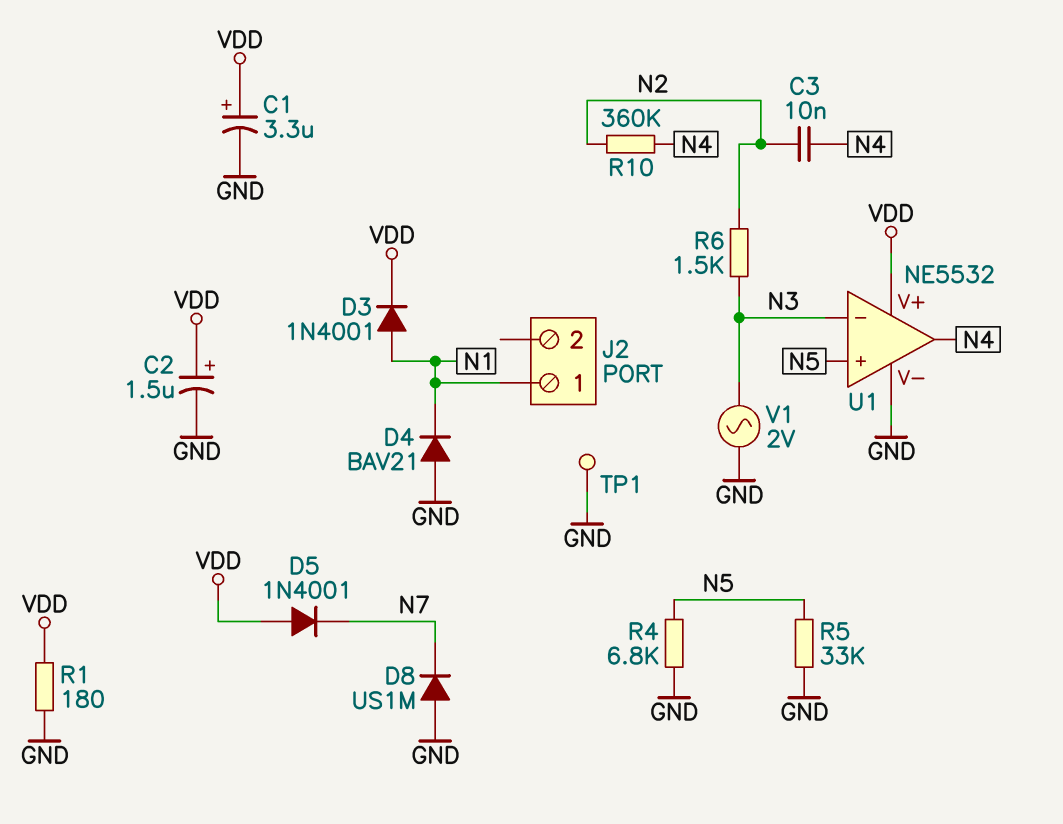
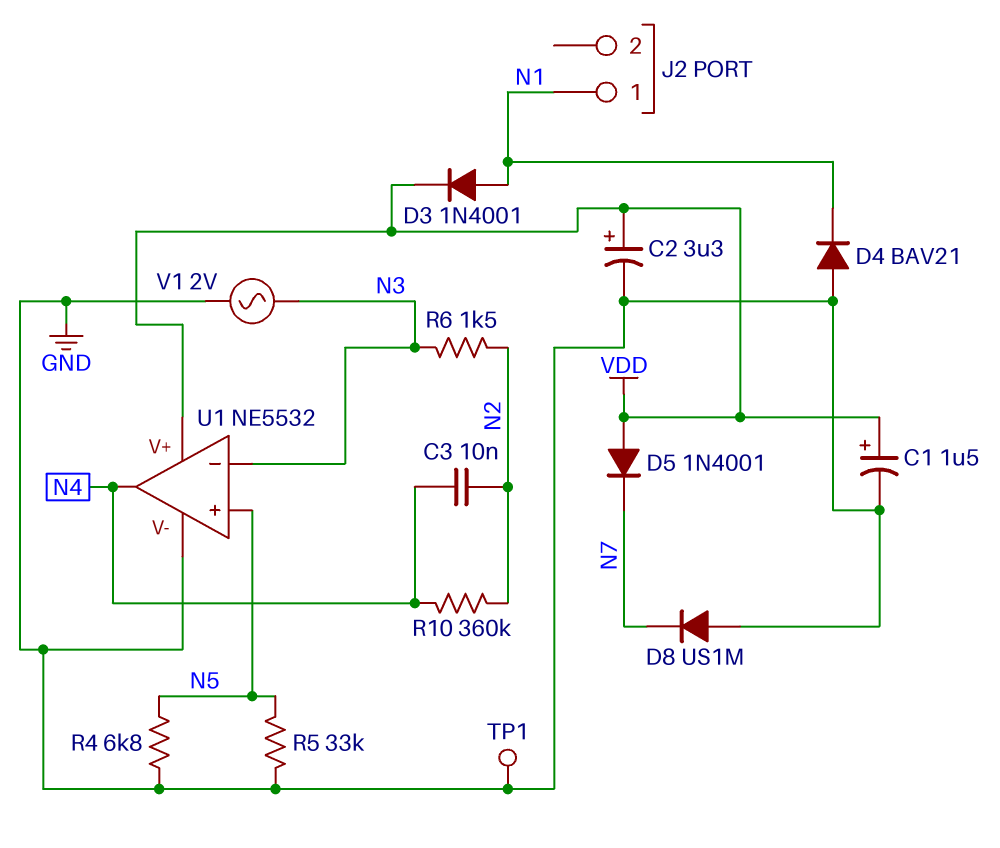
C1: 3.3uF (plus VDD, minus GND) -> 1.5uF (plus VDD, minus GND)
C2: 1.5uF (plus VDD, minus GND) -> 3.3uF (plus VDD, minus GND)
R1: 180 (GND, VDD) -> none

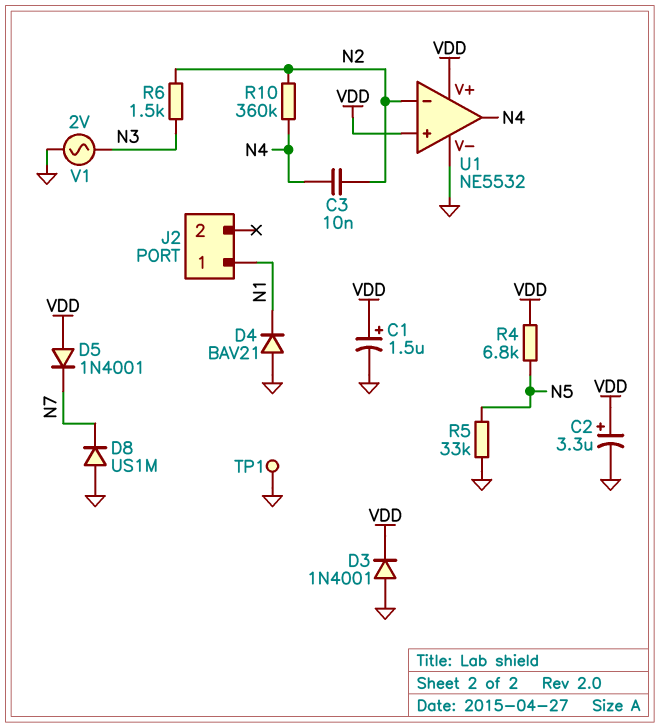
D3: diode 1N4001 (A N1, K VDD) -> diode 1N4001 (A GND, K VDD)
R4: 6.8k (GND, N5) -> 6.8k (N5, VDD)
U1 pin in+: N5 -> VDD
U1 pin in-: N3 -> N2

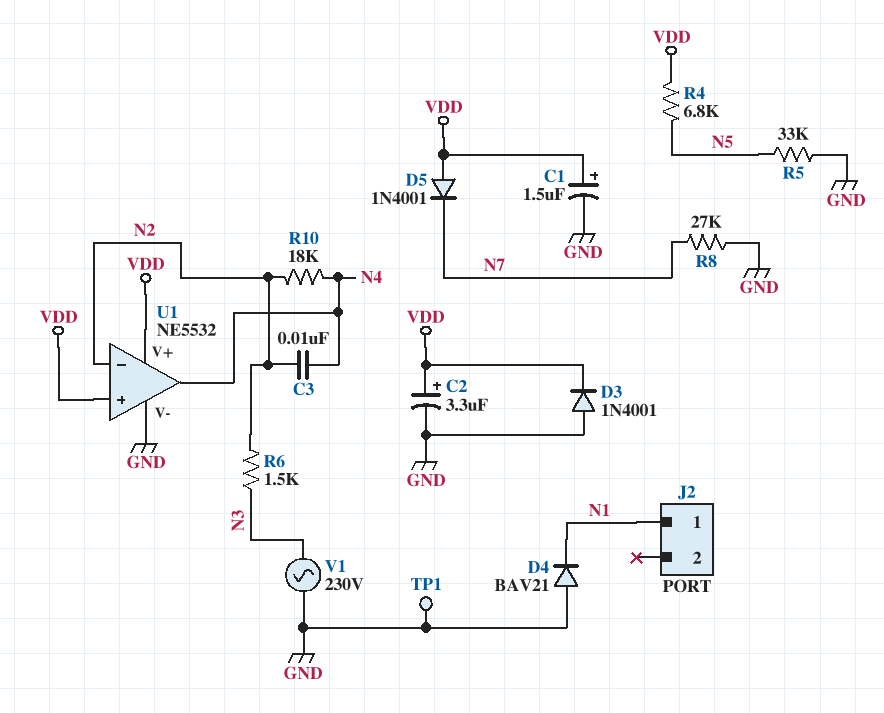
D8: diode US1M (A GND, K N7) -> none
R8: none -> 27k (GND, N7)
R10: 360k (N2, N4) -> 18k (N2, N4)
V1: AC 2V (GND, N3) -> AC 230V (GND, N3)

